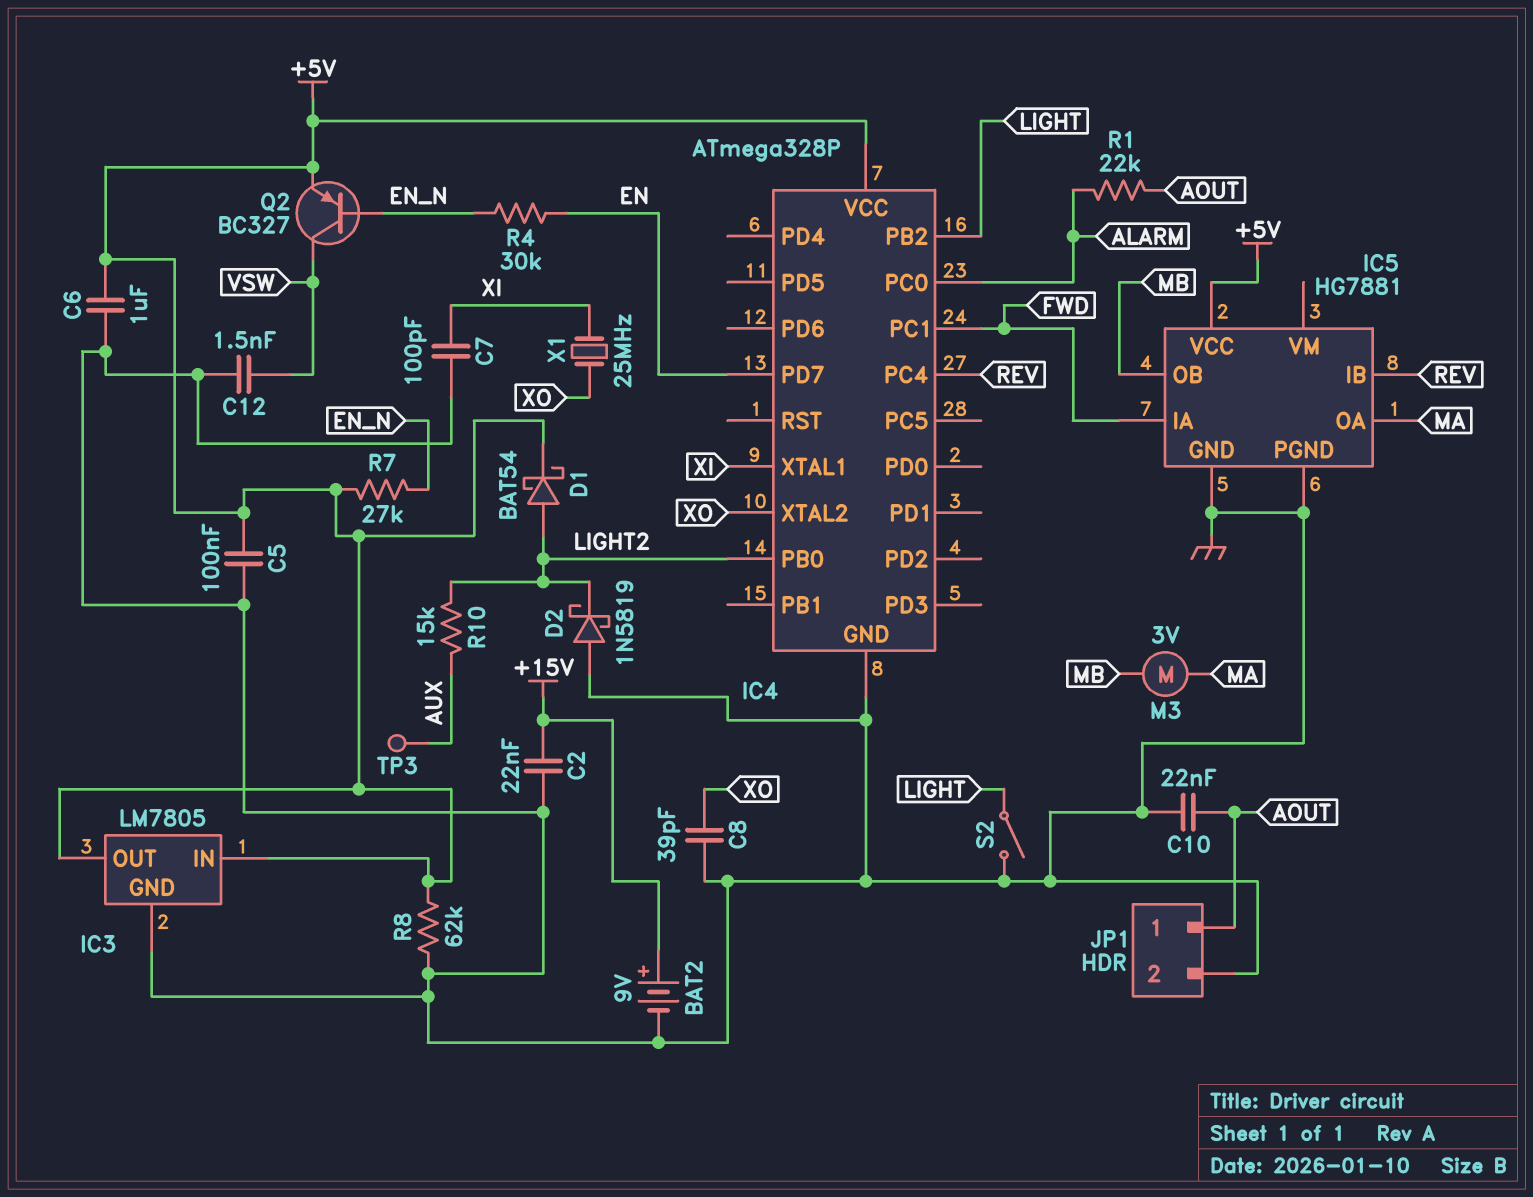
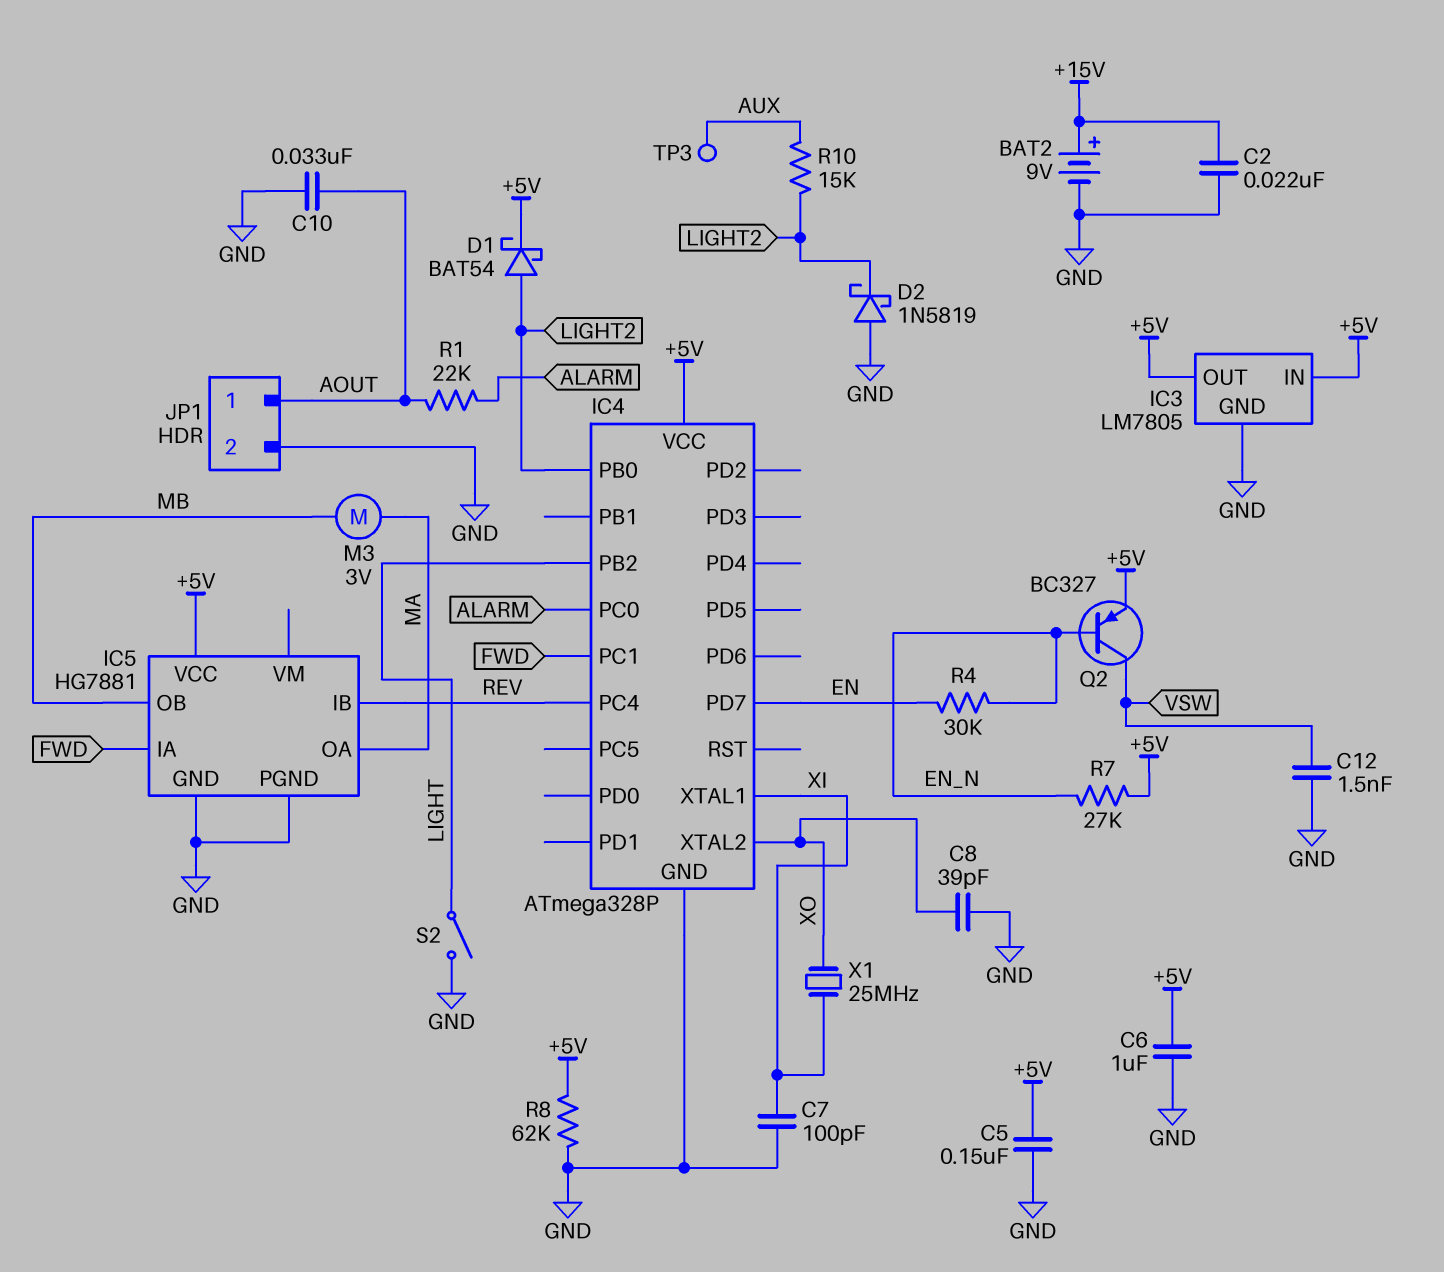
C5: 100nF (+5V, GND) -> 150nF (+5V, GND)
C10: 22nF (AOUT, GND) -> 33nF (AOUT, GND)

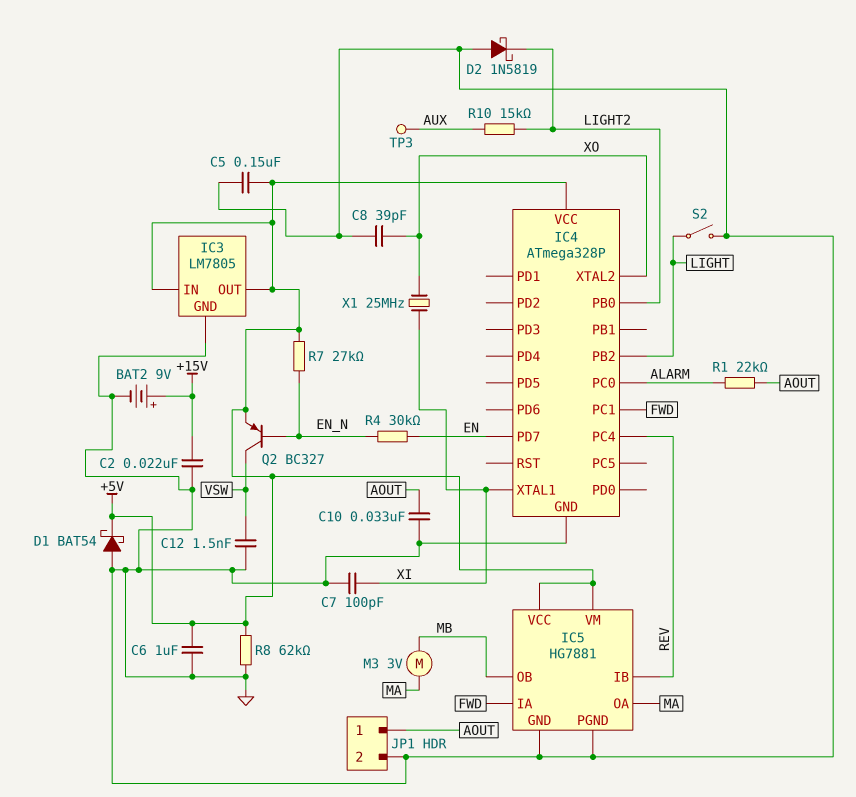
D1: schottky BAT54 (A LIGHT2, K +5V) -> schottky BAT54 (A GND, K +5V)
IC5 pin VM: none -> +5V

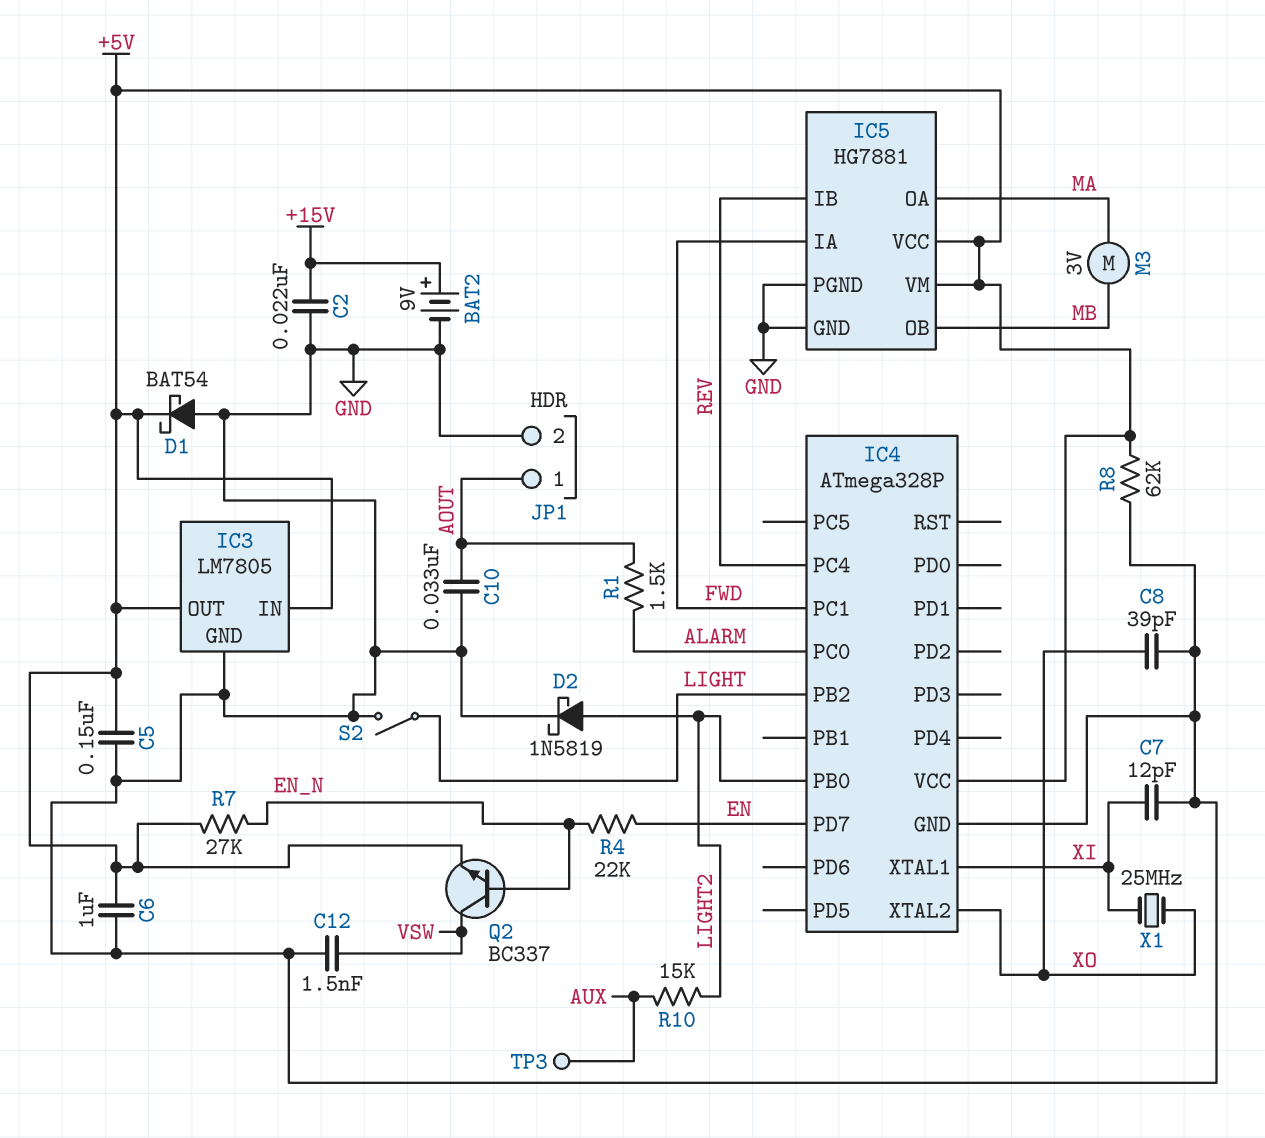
C7: 100pF (GND, XI) -> 12pF (GND, XI)
D2: schottky 1N5819 (A GND, K LIGHT2) -> schottky 1N5819 (A LIGHT2, K GND)
Q2: PNP BC327 (B EN_N, C VSW, E +5V) -> NPN BC337 (B EN_N, C VSW, E +5V)
R1: 22k (ALARM, AOUT) -> 1.5k (ALARM, AOUT)
R4: 30k (EN, EN_N) -> 22k (EN, EN_N)

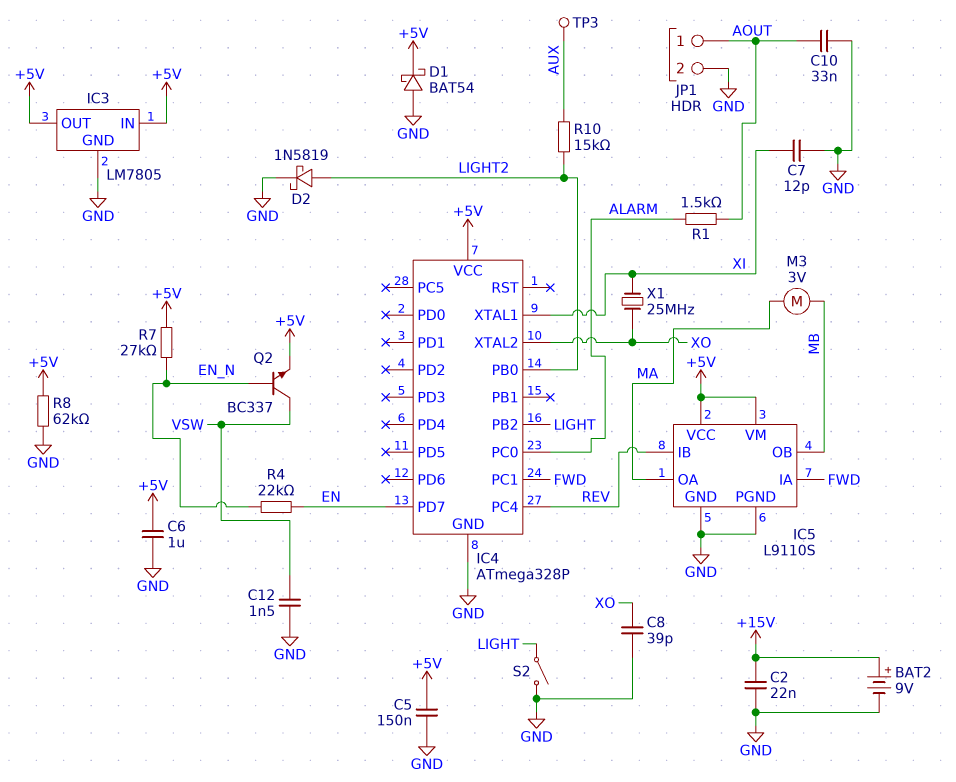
IC5: HG7881 -> L9110S

